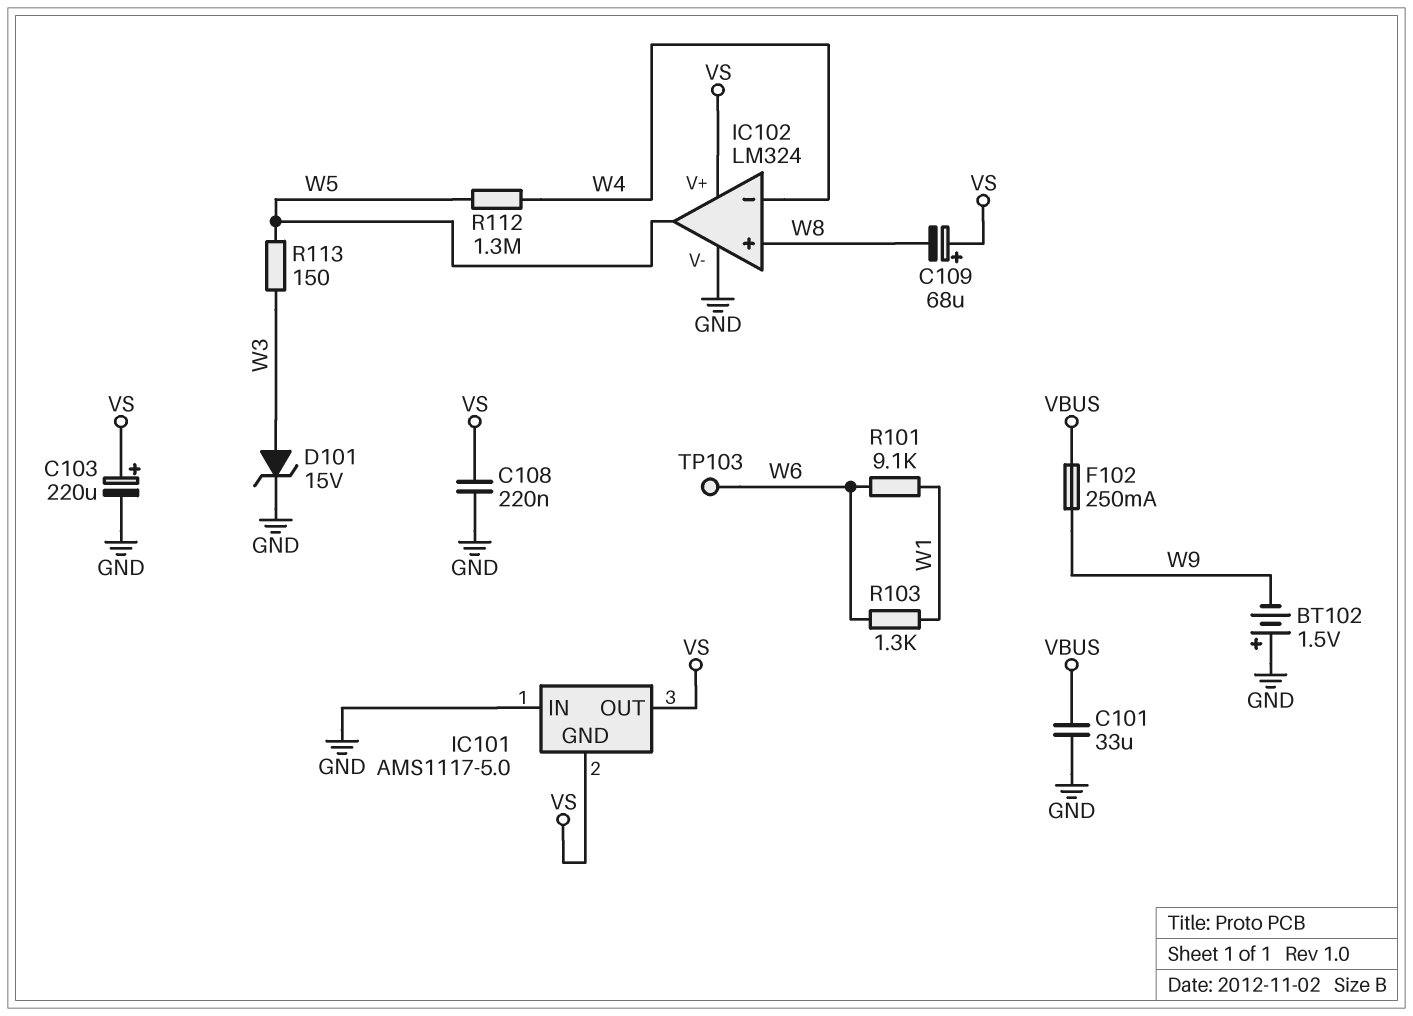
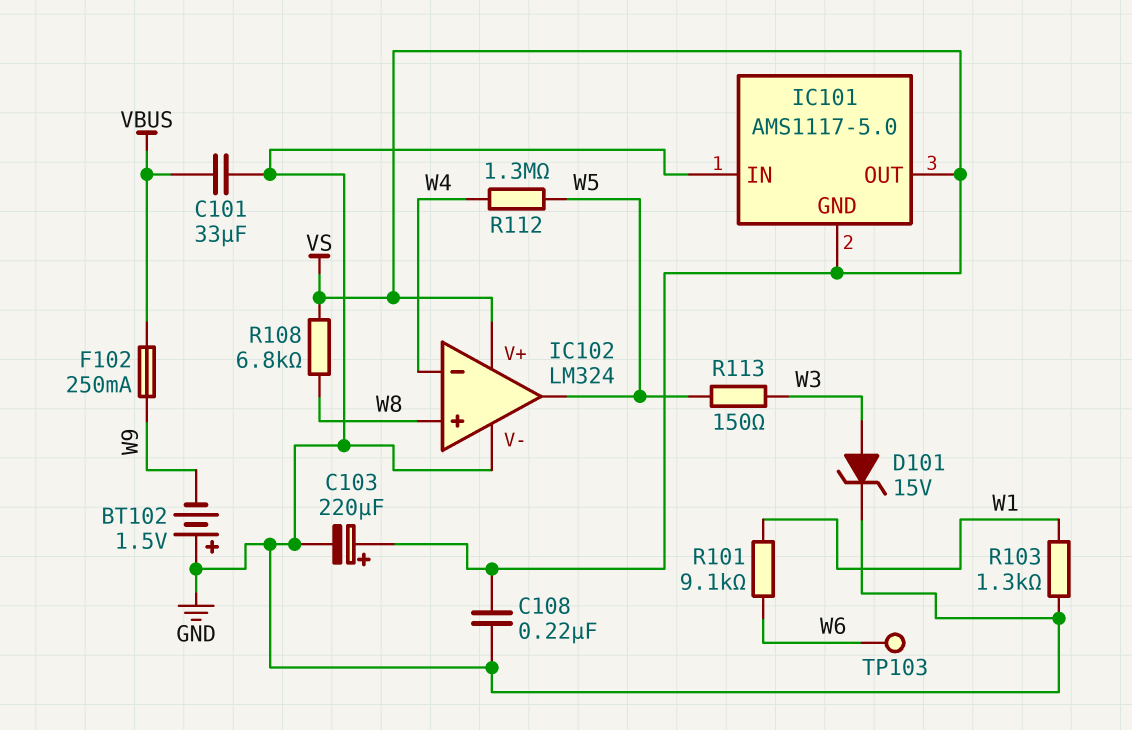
C109: 68uF (plus VS, minus W8) -> none
R103: 1.3k (W1, W6) -> 1.3k (GND, W1)
R108: none -> 6.8k (VS, W8)

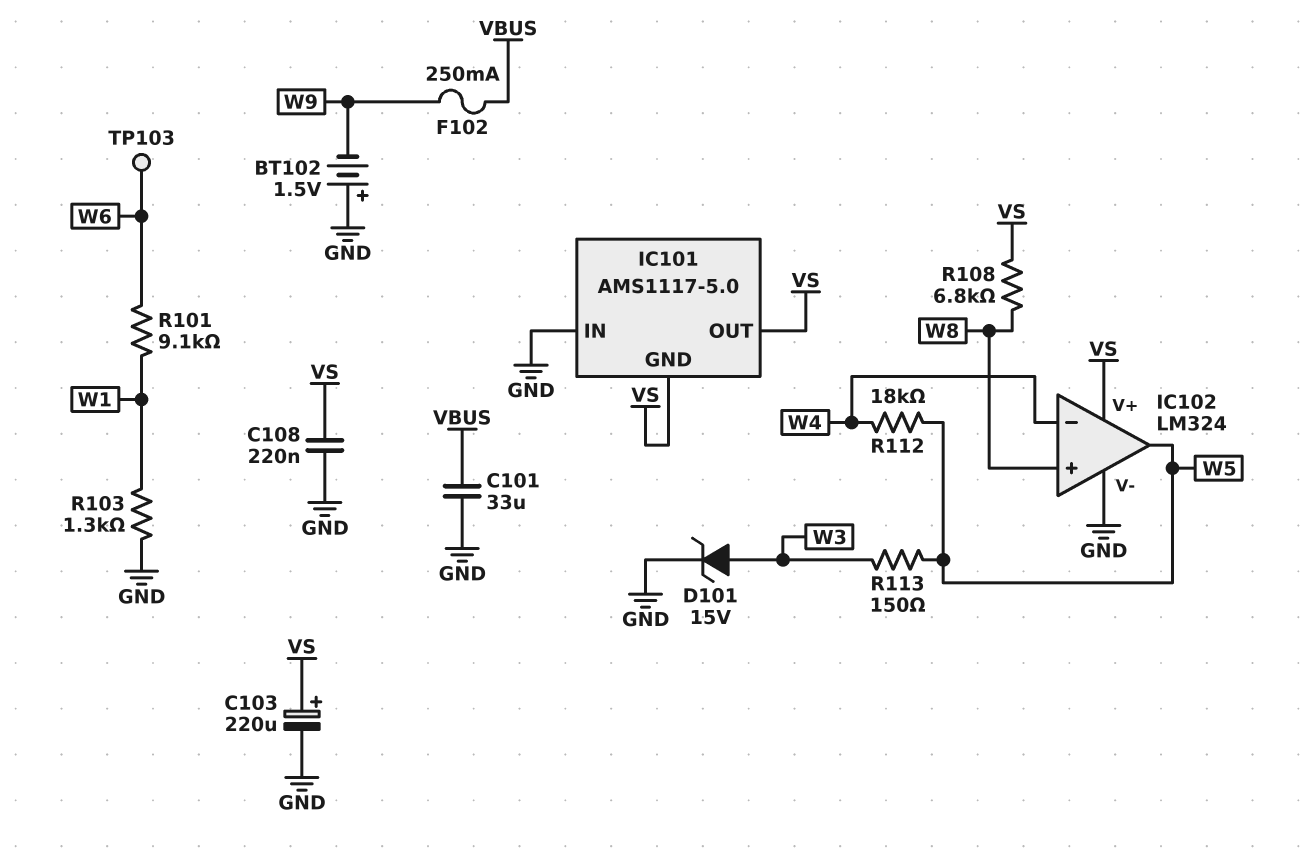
R112: 1.3M (W4, W5) -> 18k (W4, W5)

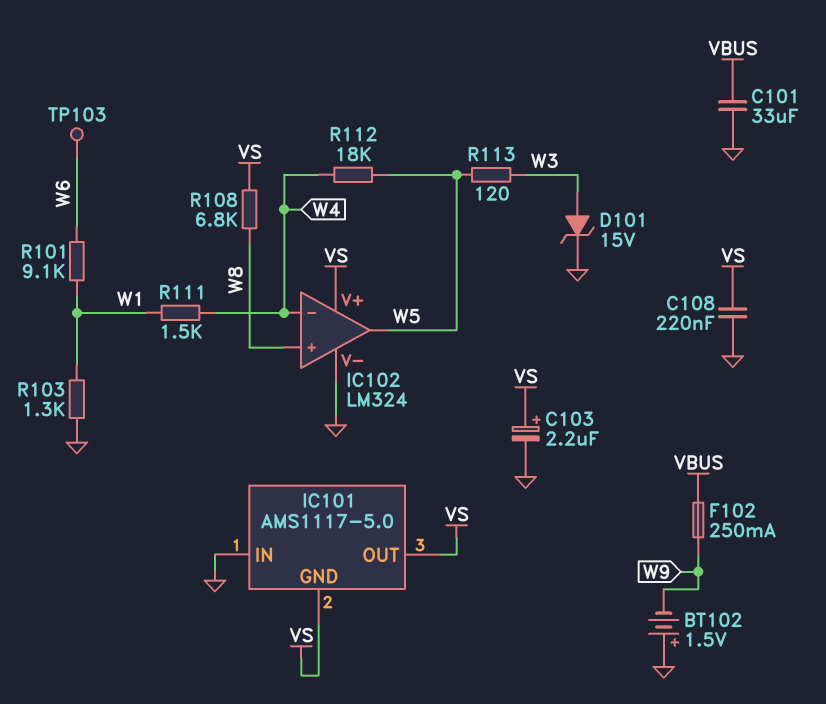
C103: 220uF (plus VS, minus GND) -> 2.2uF (plus VS, minus GND)
R111: none -> 1.5k (W1, W4)
R113: 150 (W3, W5) -> 120 (W3, W5)

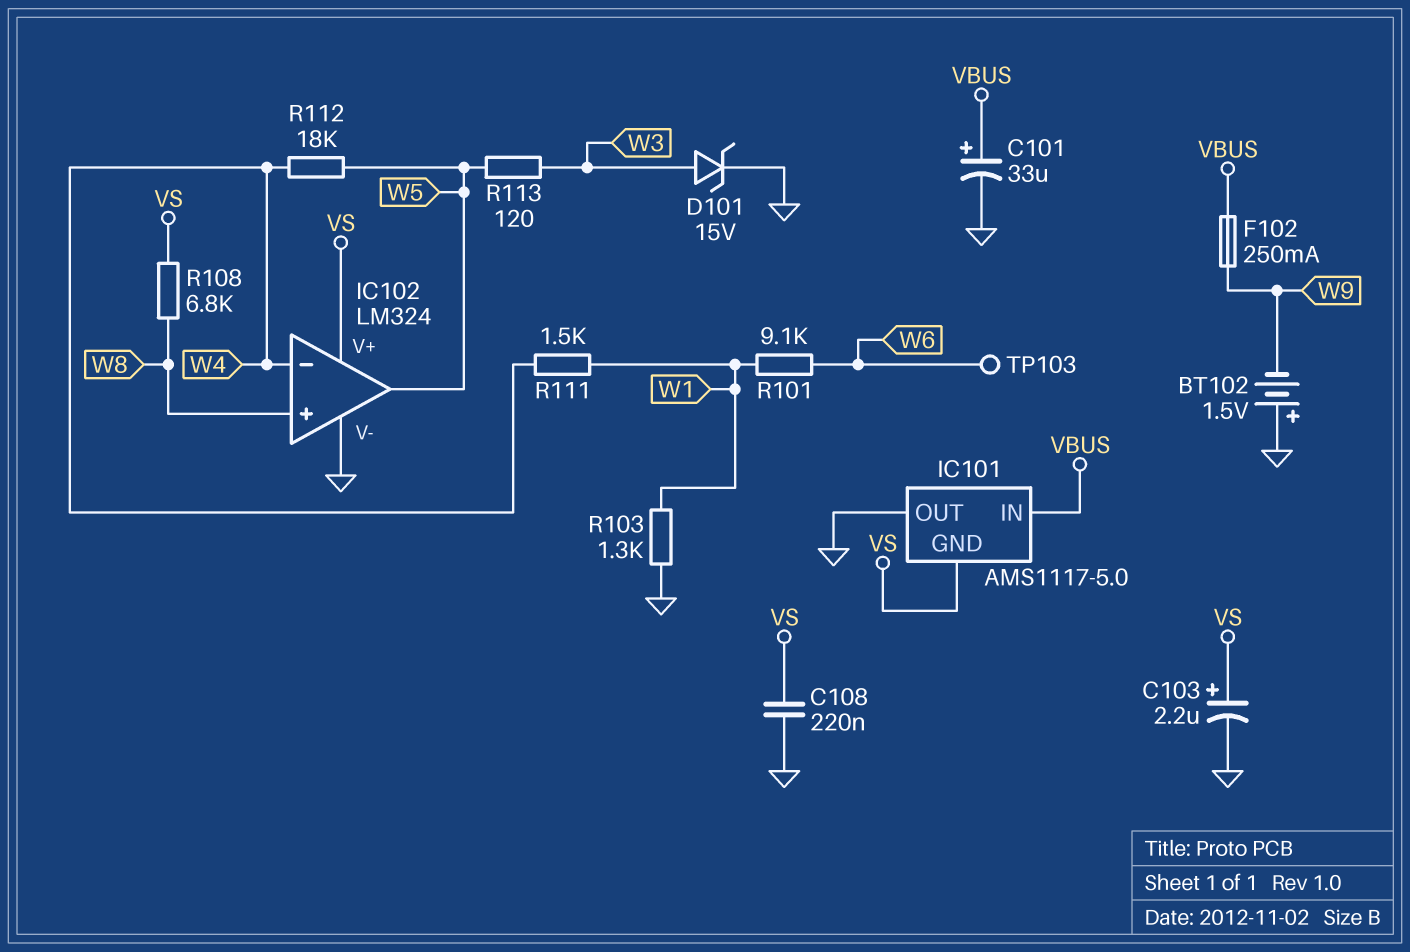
C101: 33uF (GND, VBUS) -> 33uF (plus VBUS, minus GND)
IC101 pin IN: GND -> VBUS
IC101 pin OUT: VS -> GND

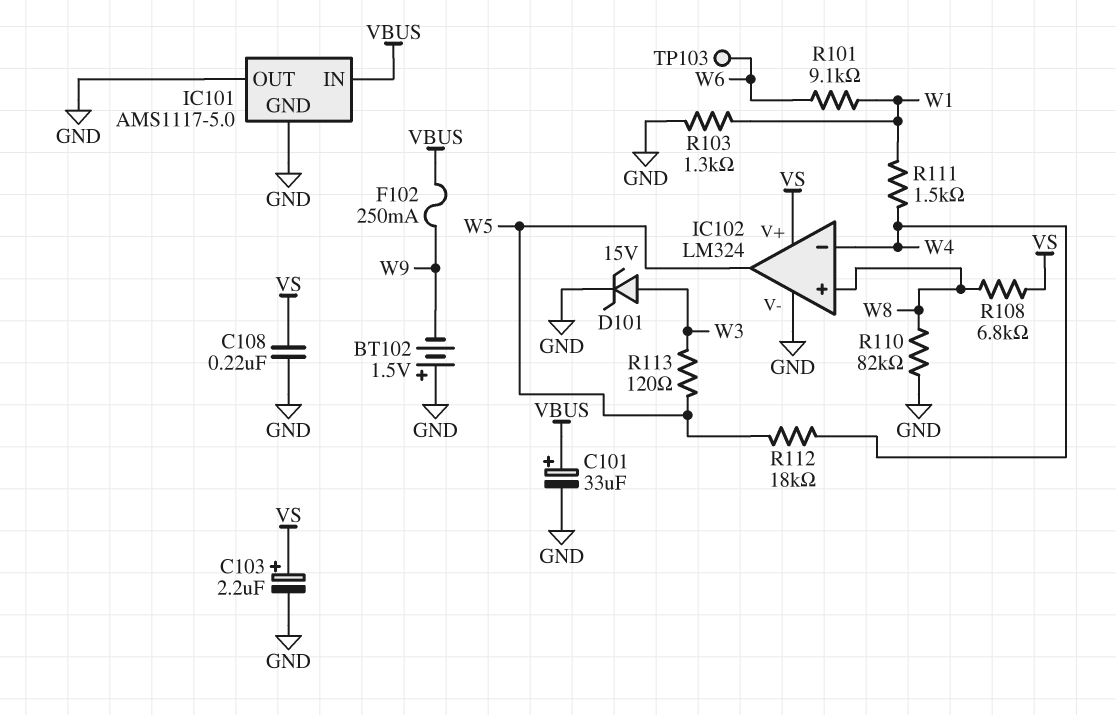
IC101 pin GND: VS -> GND
R110: none -> 82k (GND, W8)

